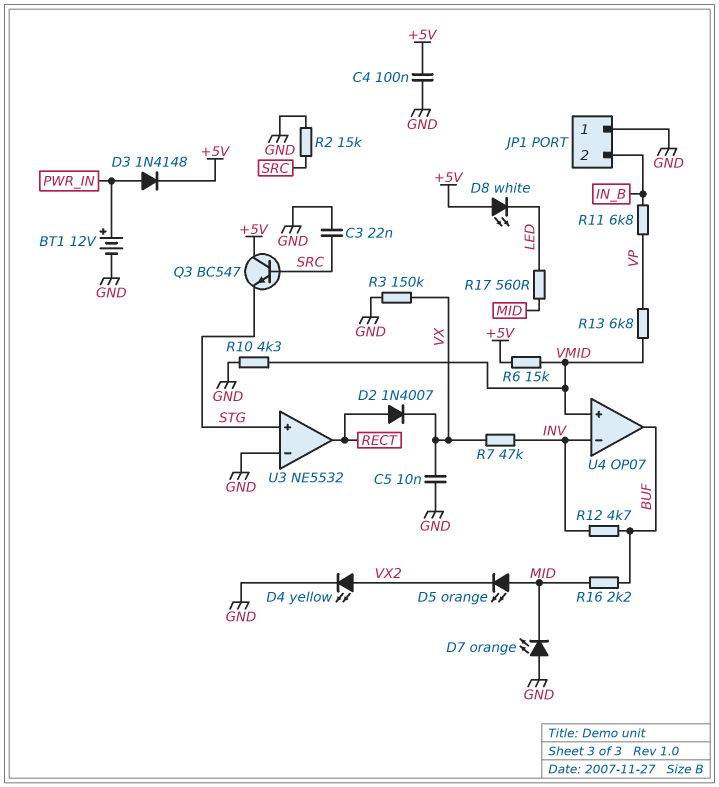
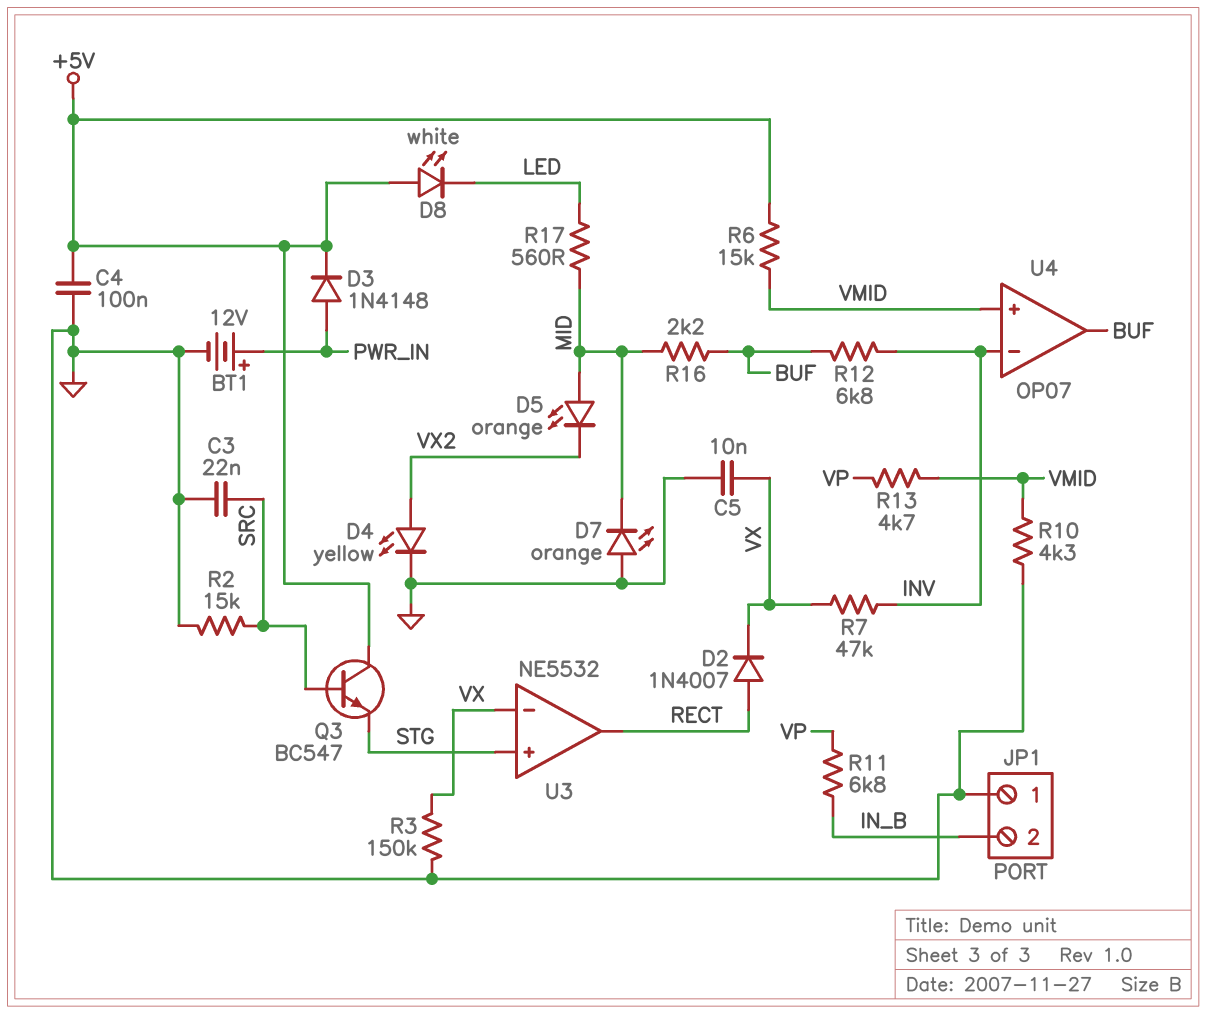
R12: 4.7k (BUF, INV) -> 6.8k (BUF, INV)
R13: 6.8k (VMID, VP) -> 4.7k (VMID, VP)
U3 pin in-: GND -> VX

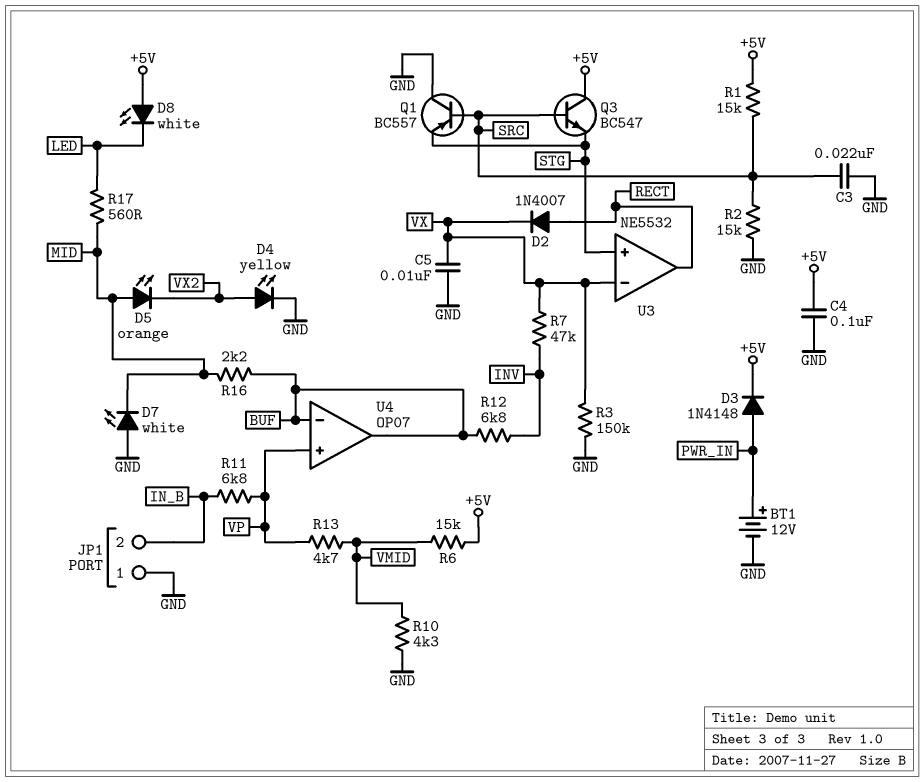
D7: LED orange (A GND, K MID) -> LED white (A GND, K MID)
Q1: none -> PNP BC557 (B SRC, C GND, E STG)
R1: none -> 15k (+5V, SRC)
U4 pin in+: VMID -> VP
U4 pin in-: INV -> BUF

